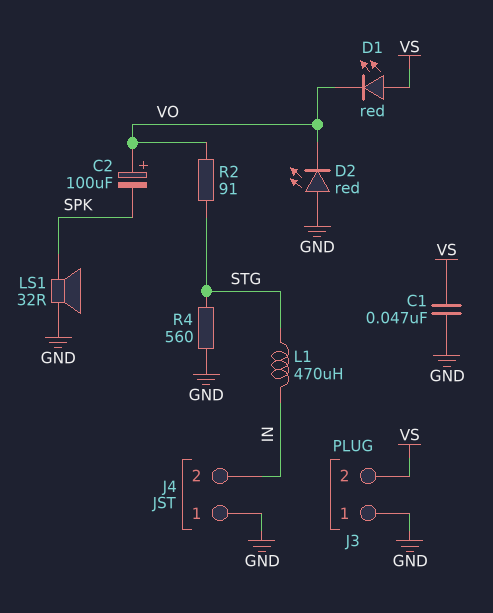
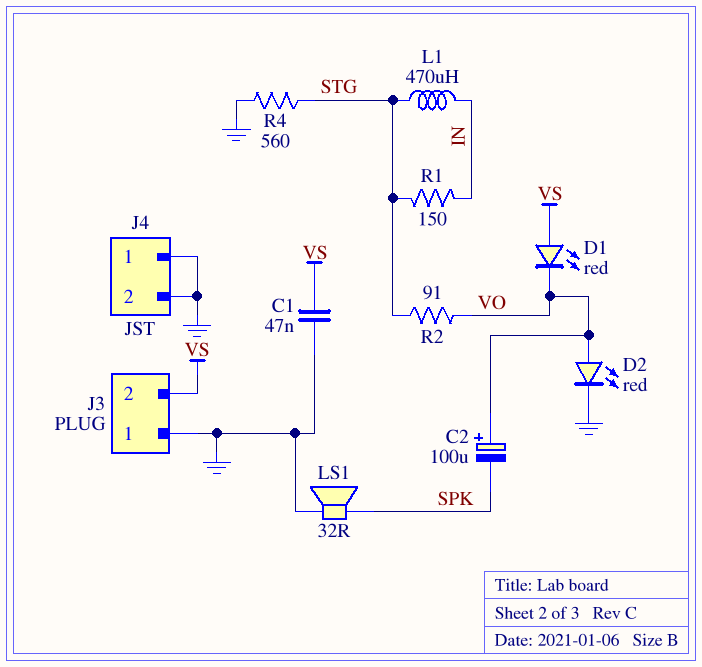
D2: LED red (A GND, K VO) -> LED red (A VO, K GND)
J4 pin 2: IN -> GND
R1: none -> 150 (IN, STG)

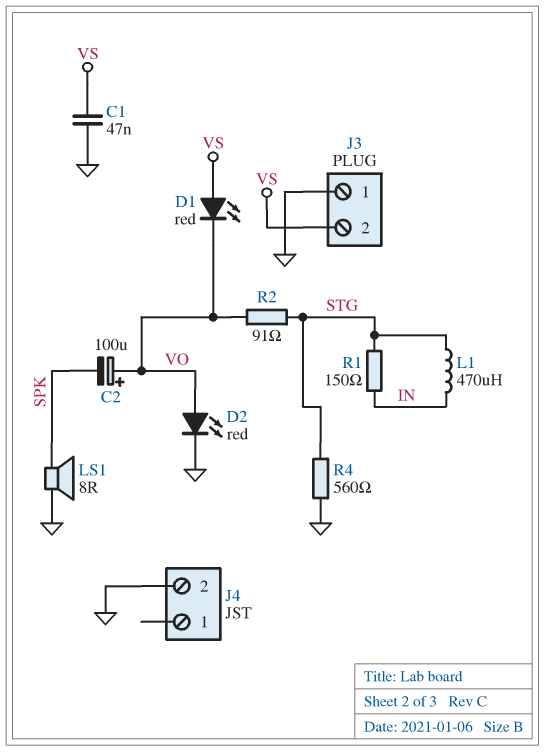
J4 pin 1: GND -> none
LS1: speaker 32R (GND, SPK) -> speaker 8R (GND, SPK)

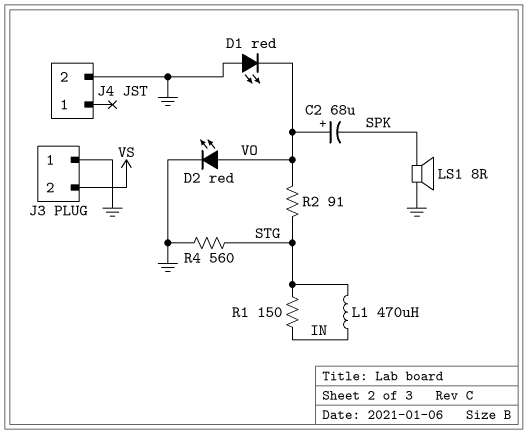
C1: 47nF (GND, VS) -> none
C2: 100uF (plus VO, minus SPK) -> 68uF (plus VO, minus SPK)
D1: LED red (A VS, K VO) -> LED red (A GND, K VO)

